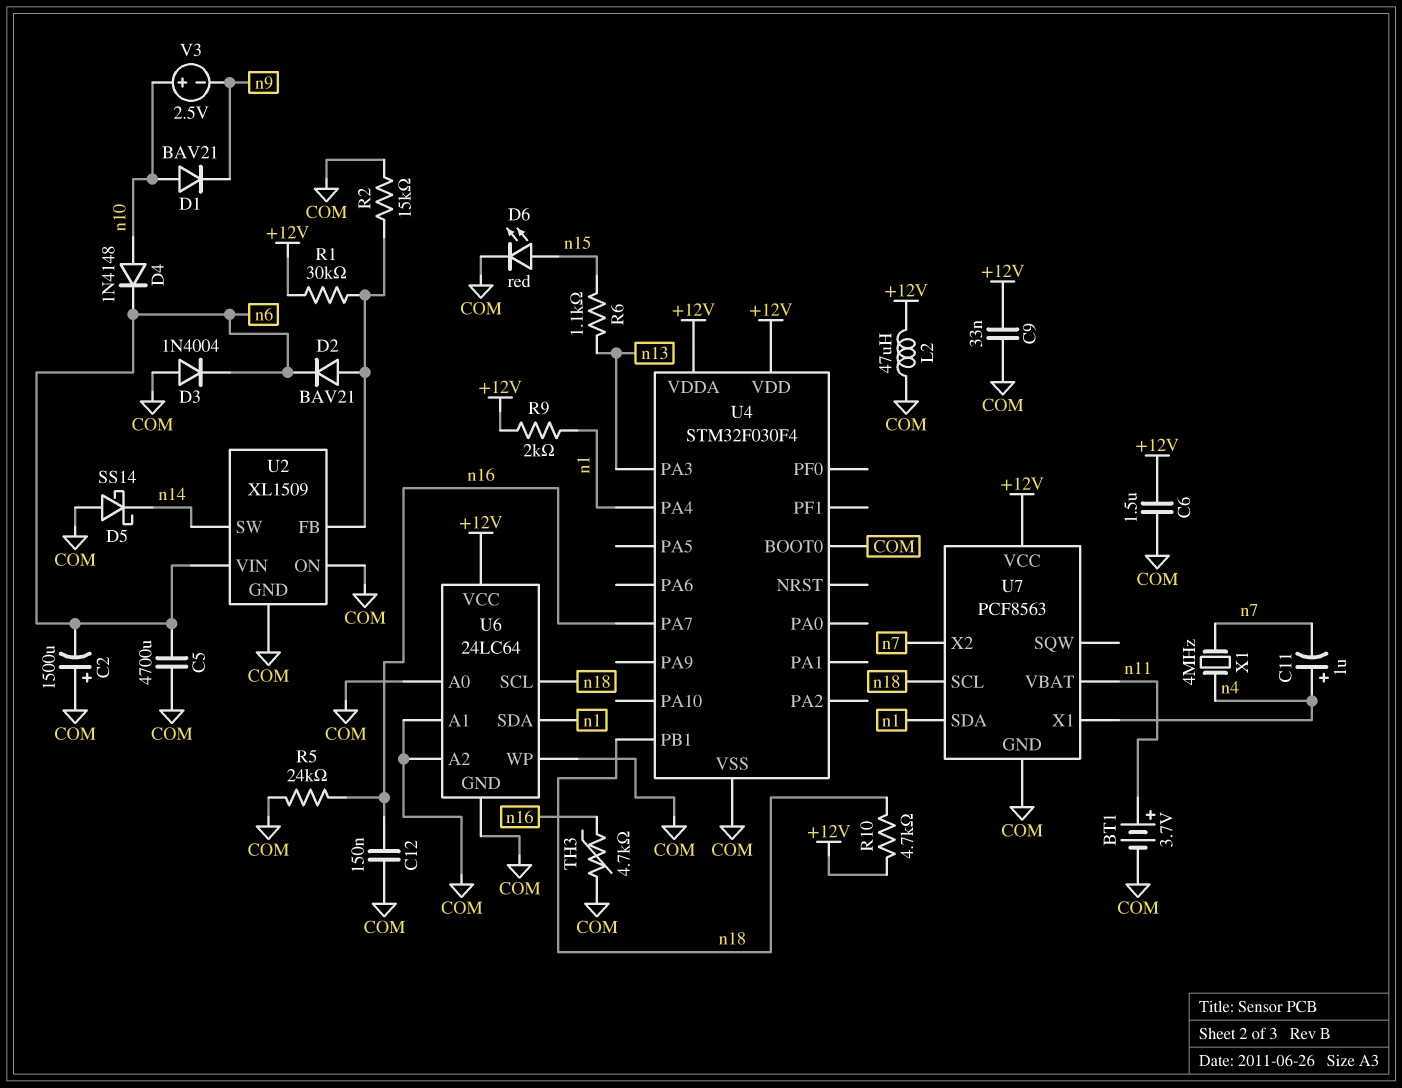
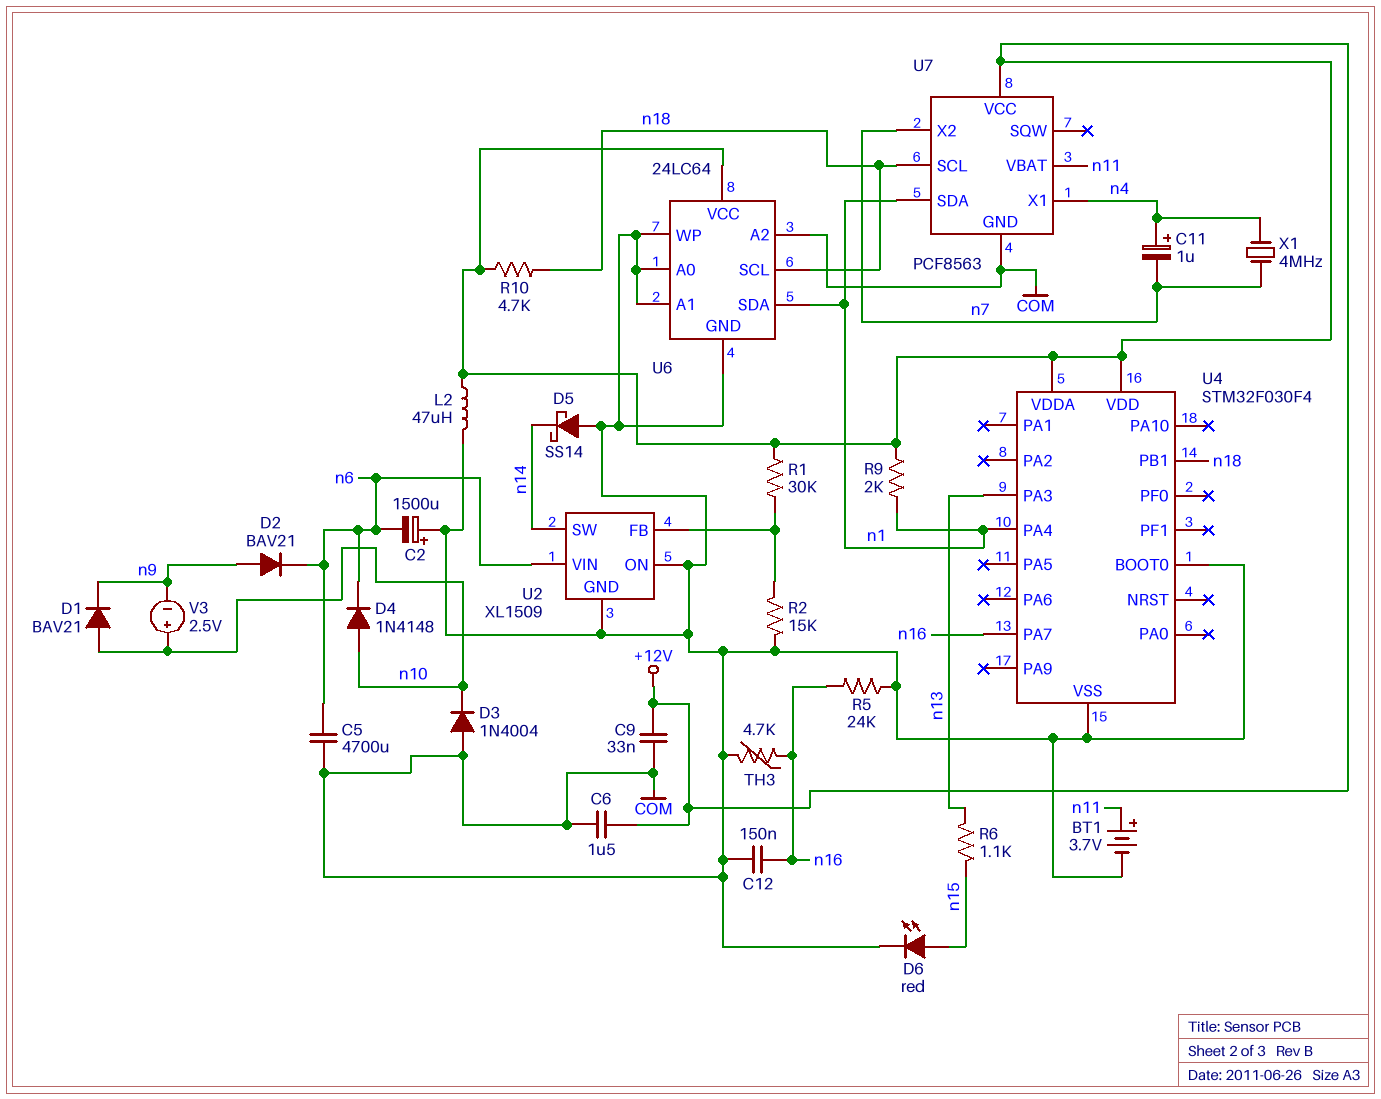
D2: diode BAV21 (A U2/FB, K n6) -> diode BAV21 (A n9, K n6)
D3: diode 1N4004 (A COM, K n6) -> diode 1N4004 (A COM, K n10)

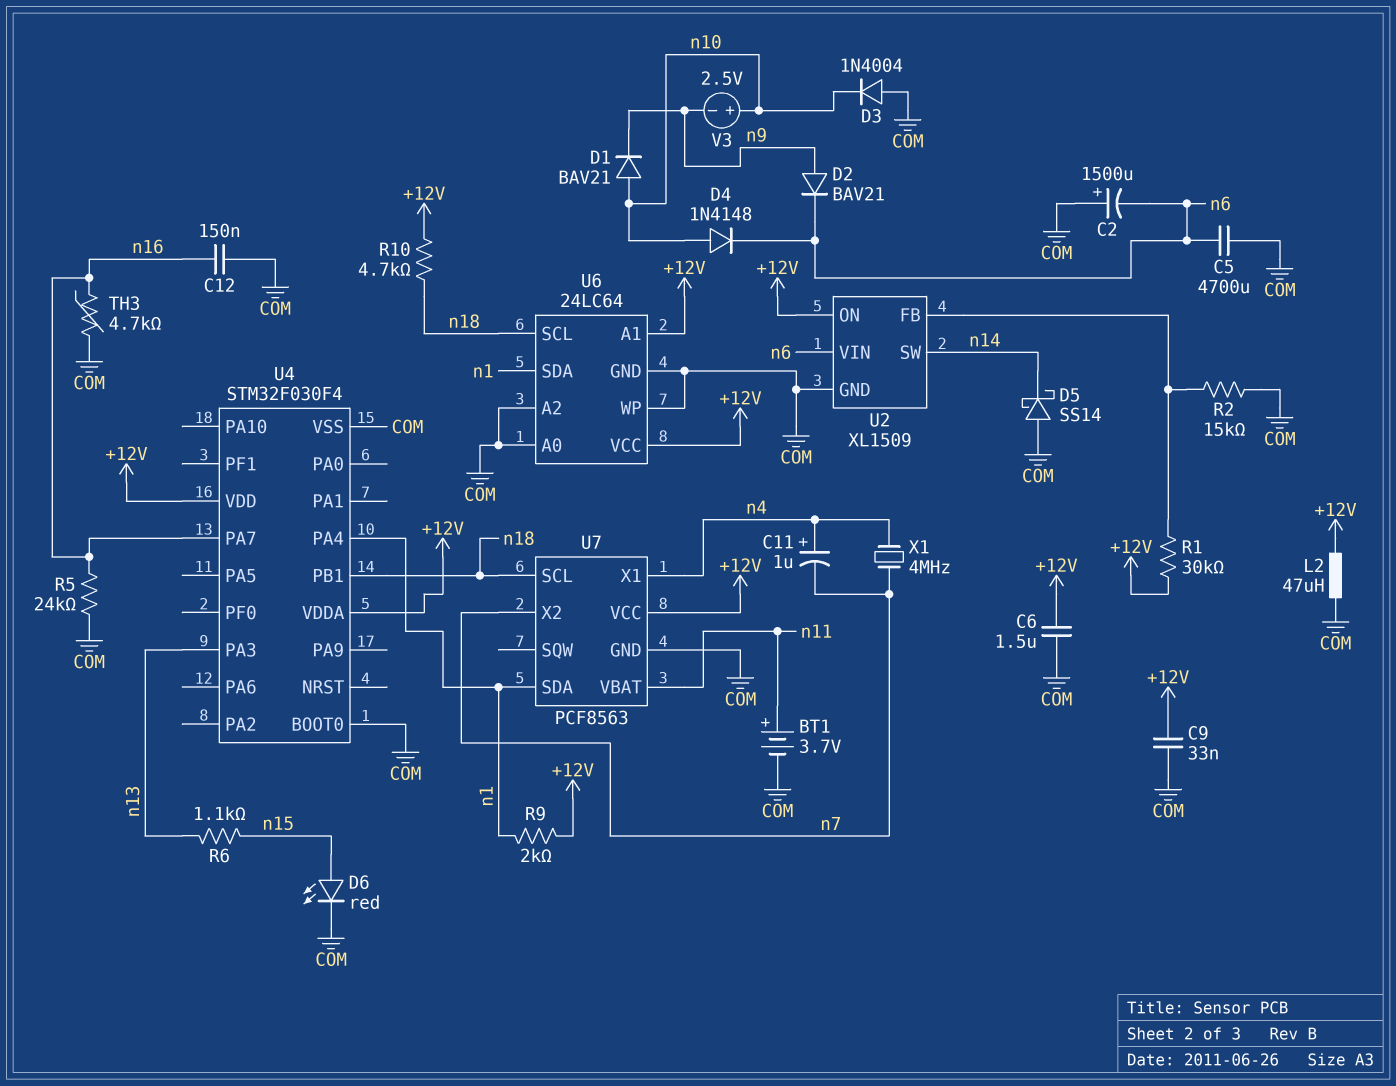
U2 pin ON: COM -> +12V
U6 pin A1: COM -> +12V

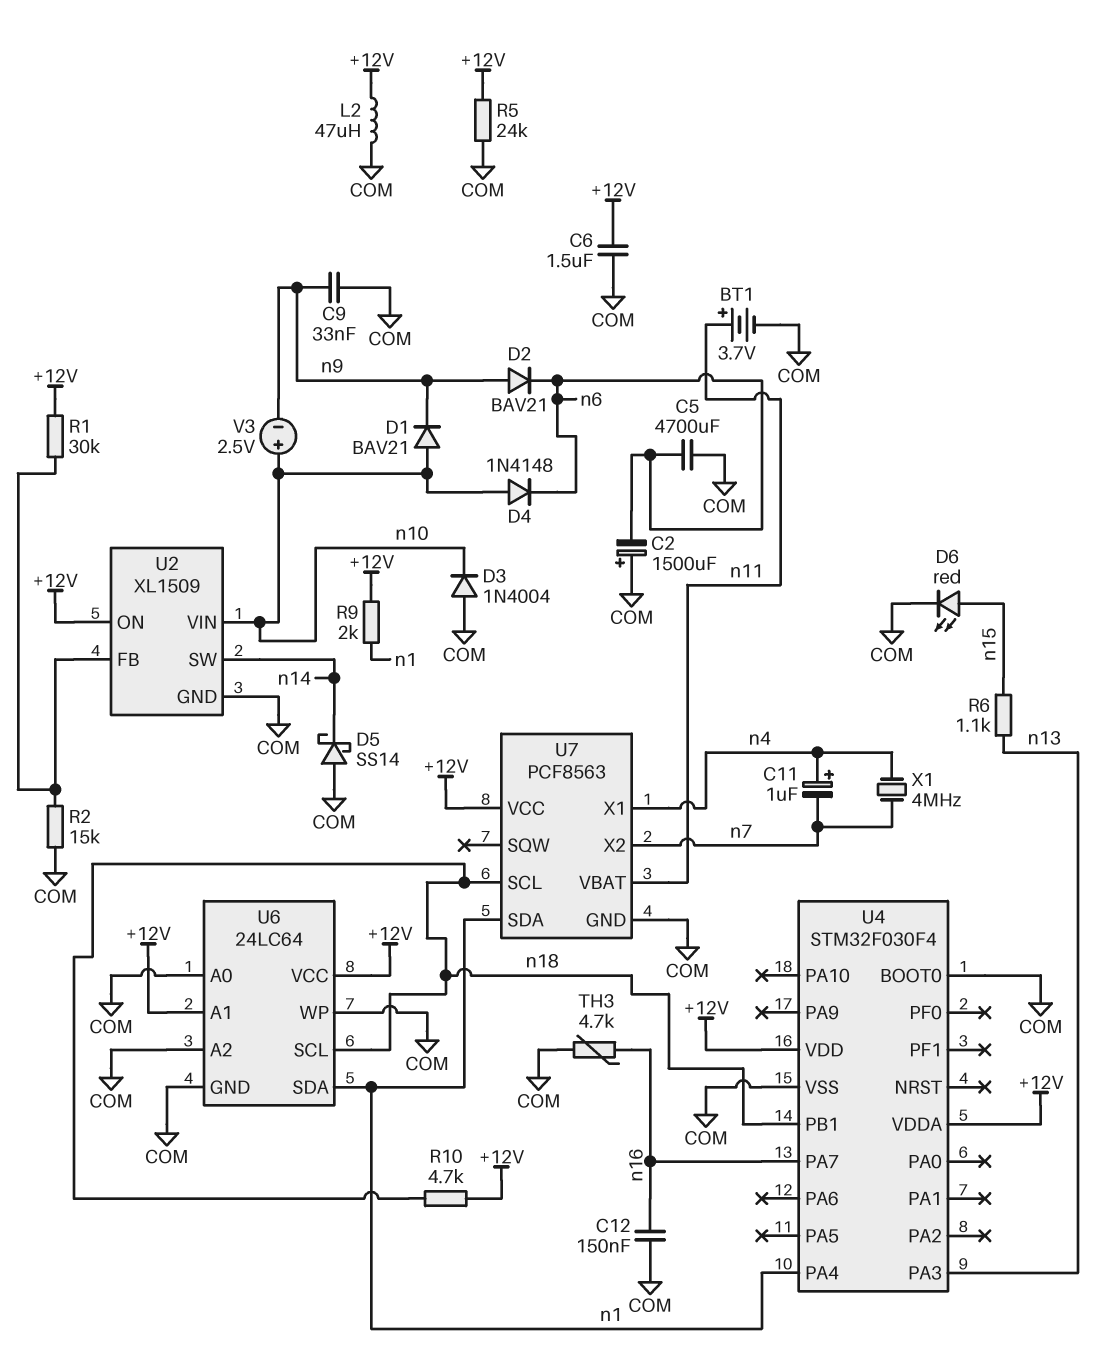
C9: 33nF (+12V, COM) -> 33nF (COM, n9)
R5: 24k (COM, n16) -> 24k (+12V, COM)
U2 pin VIN: n6 -> n10

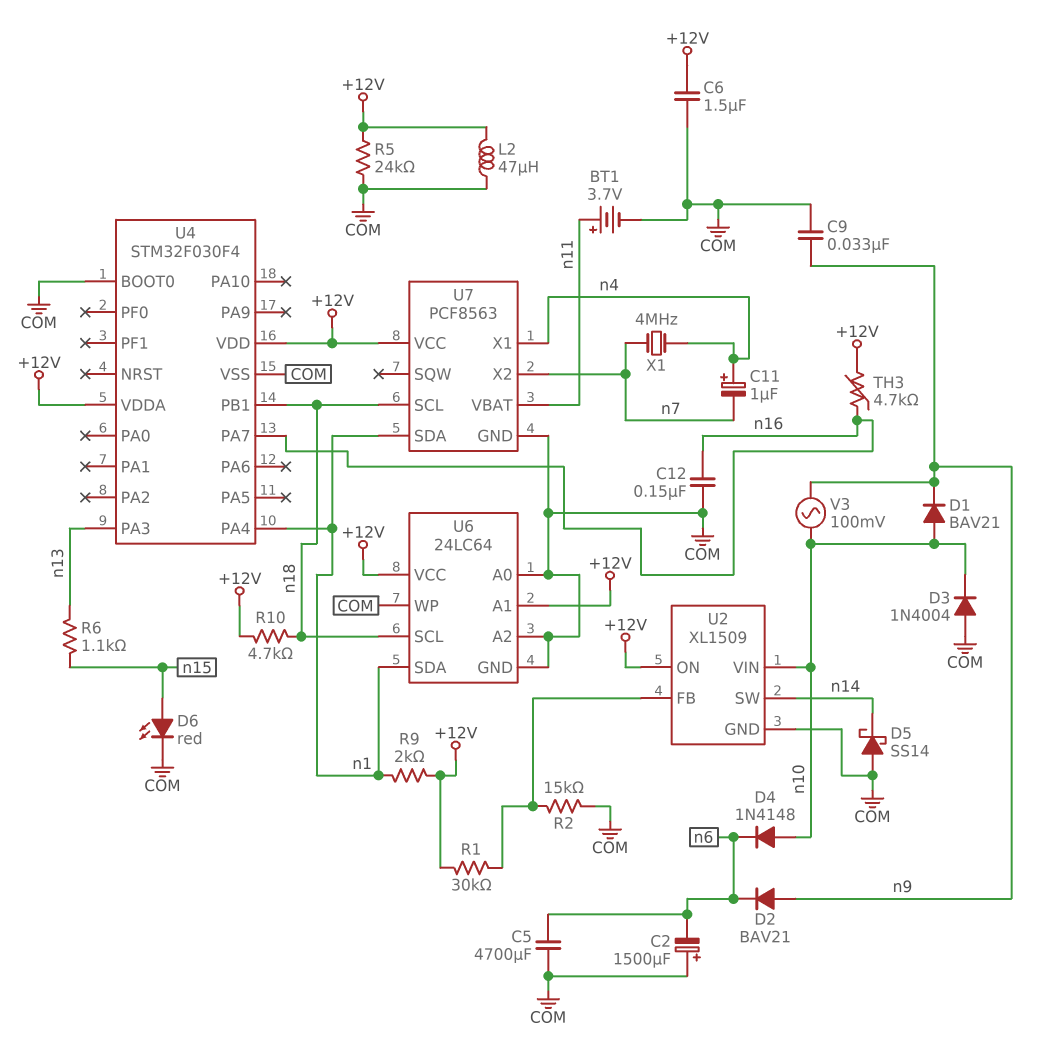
TH3: 4.7k (COM, n16) -> 4.7k (+12V, n16)
V3: 2.5V (plus n10, minus n9) -> AC 100mV (n9, n10)

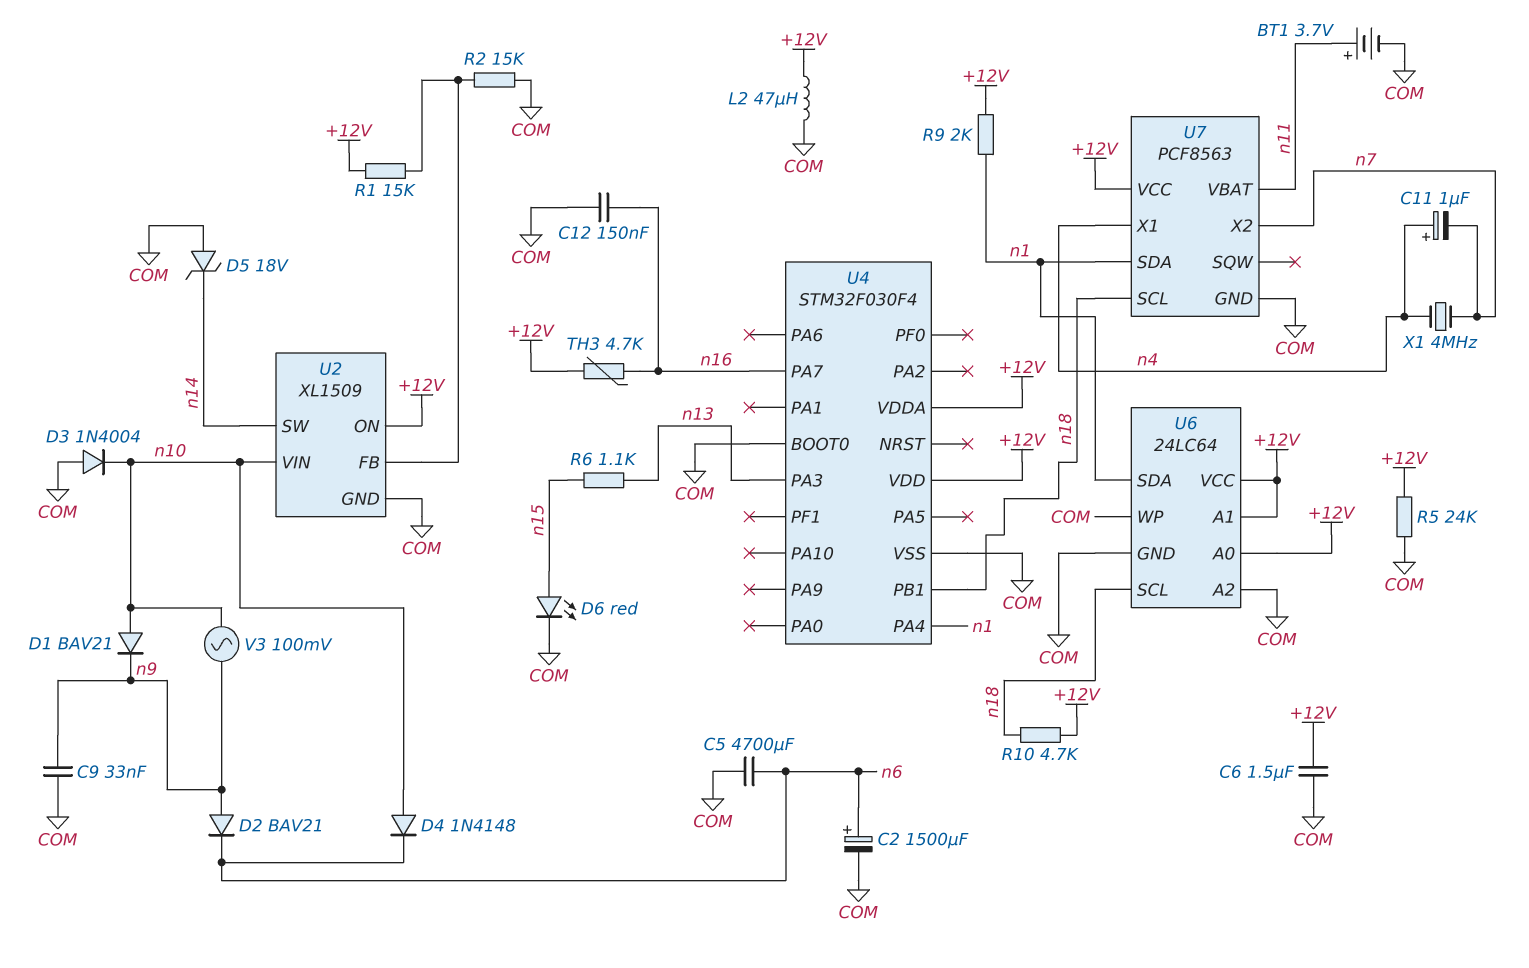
C2: 1500uF (plus COM, minus n6) -> 1500uF (plus n6, minus COM)
D5: schottky SS14 (A COM, K n14) -> zener 18V (A COM, K n14)
R1: 30k (+12V, U2/FB) -> 15k (+12V, U2/FB)
U6 pin A0: COM -> +12V

